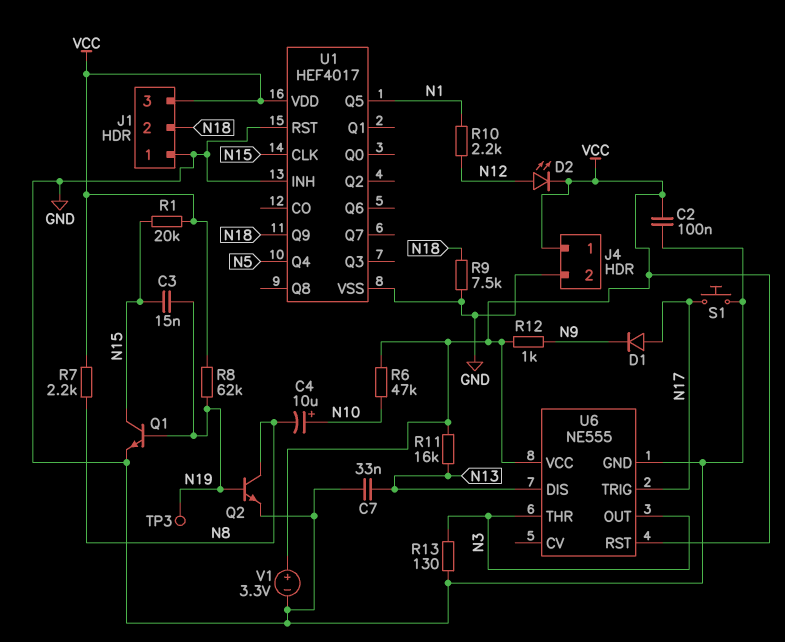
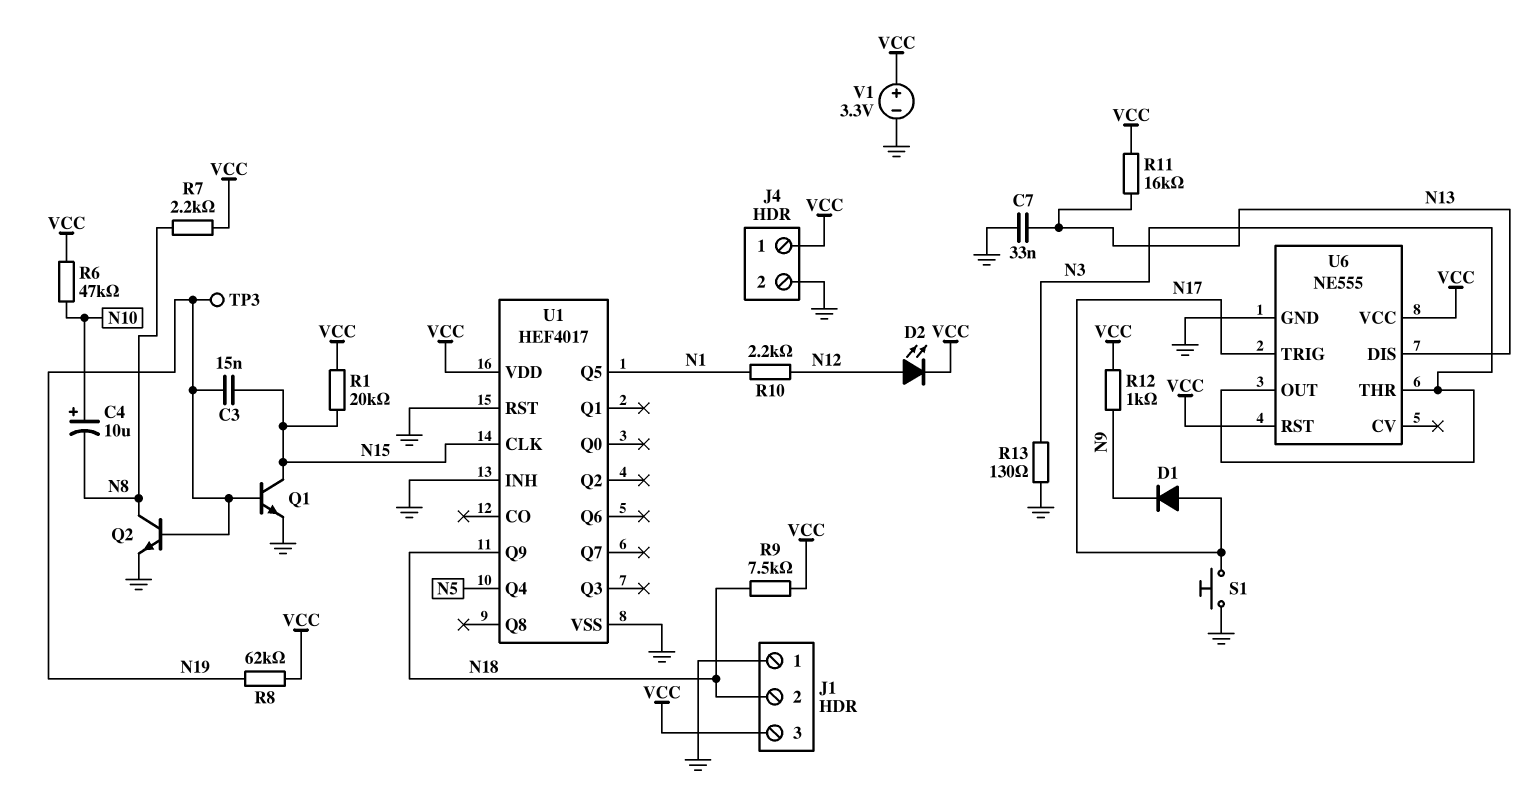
C2: 100nF (GND, VCC) -> none
R9: 7.5k (GND, N18) -> 7.5k (N18, VCC)

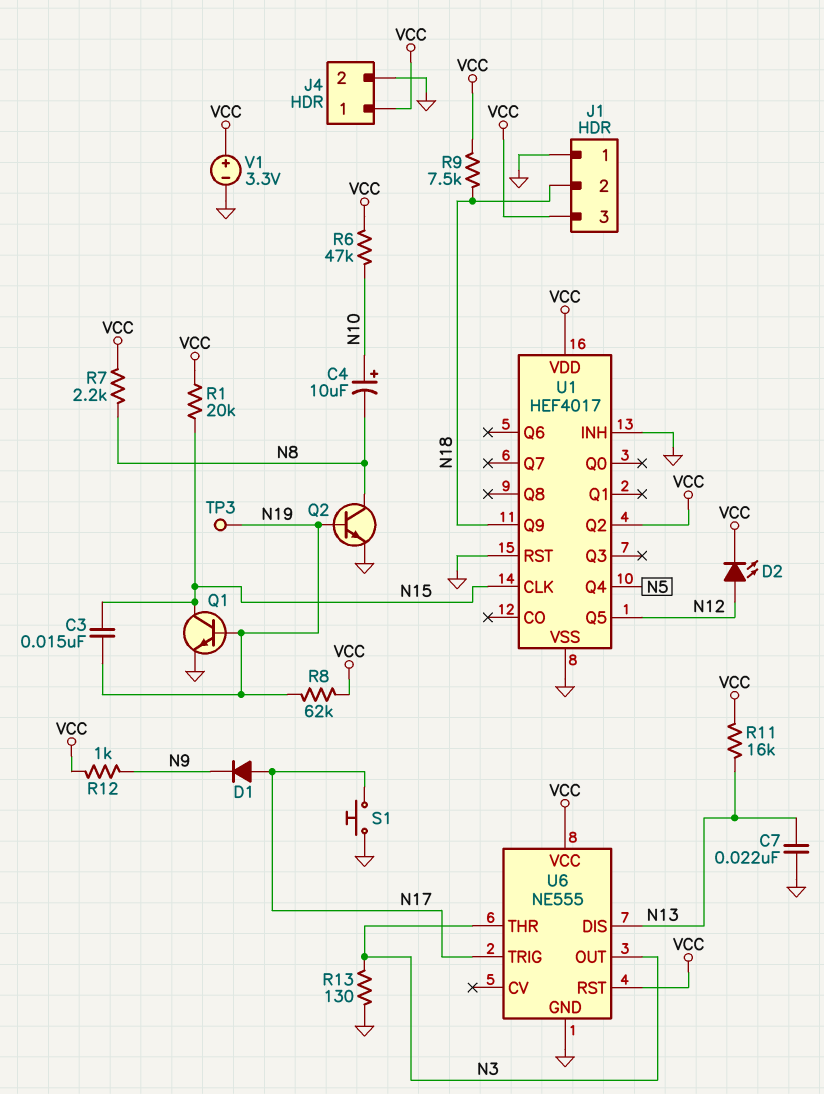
C7: 33nF (GND, N13) -> 22nF (GND, N13)
R10: 2.2k (N1, N12) -> none
U1 pin Q2: none -> VCC
U1 pin Q5: N1 -> N12

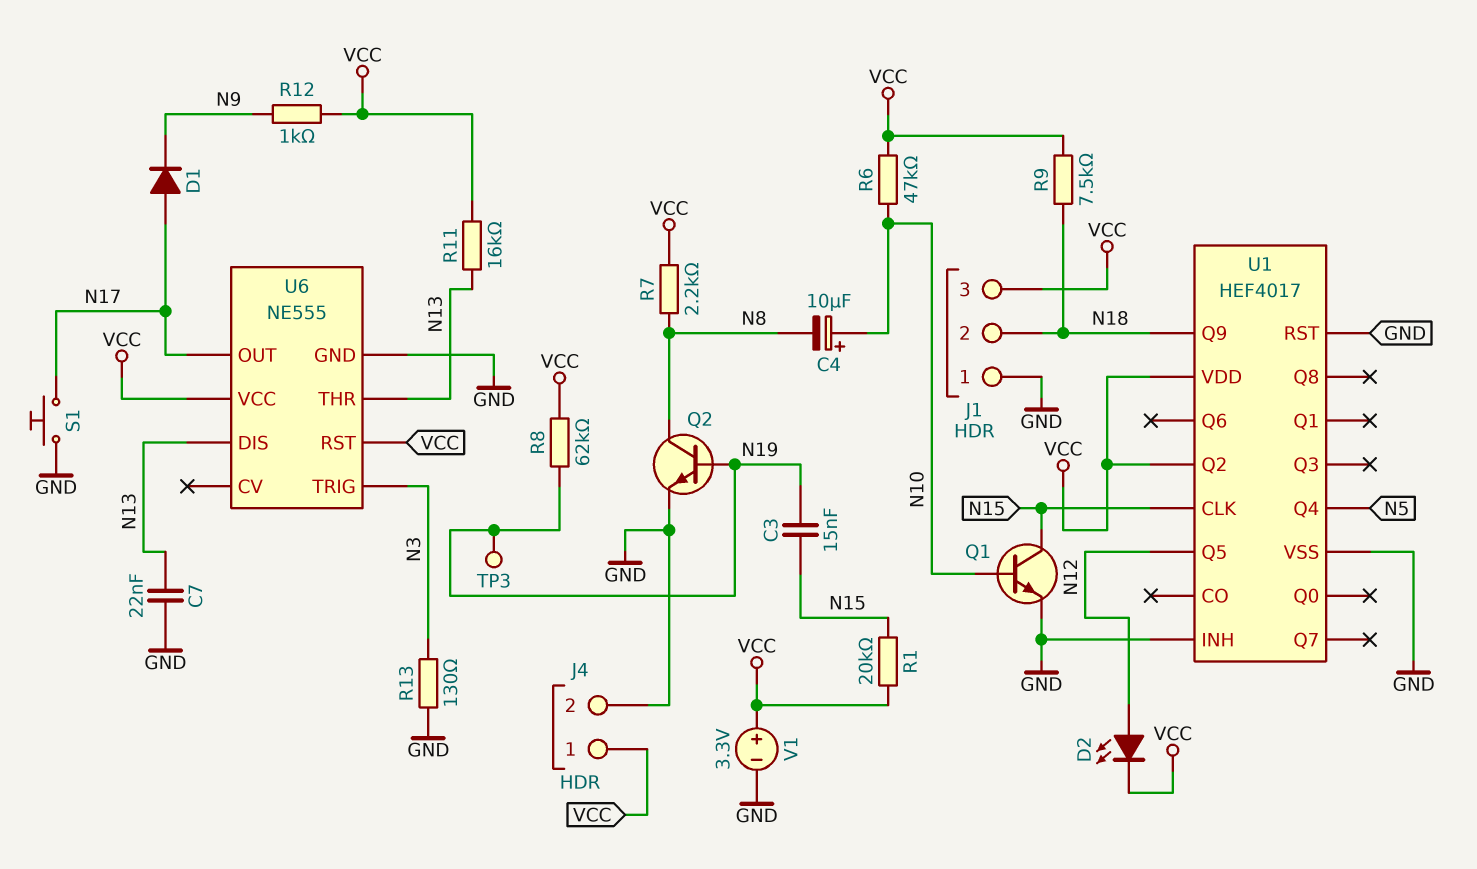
Q1: NPN (B N19, C N15, E GND) -> NPN (B N10, C N15, E GND)
U6 pin OUT: N3 -> N17
U6 pin THR: N3 -> N13
U6 pin TRIG: N17 -> N3

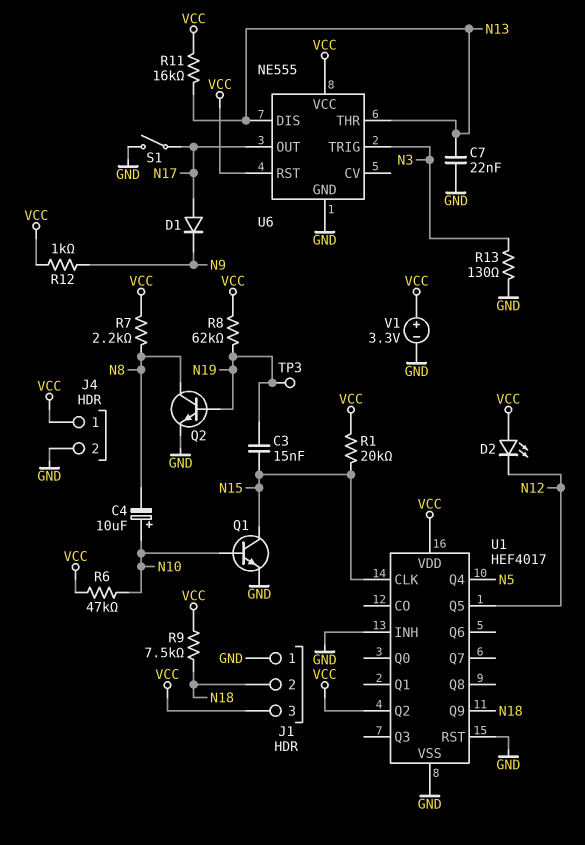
D2: LED (A N12, K VCC) -> LED (A VCC, K N12)
S1: button (GND, N17) -> switch (GND, N17)

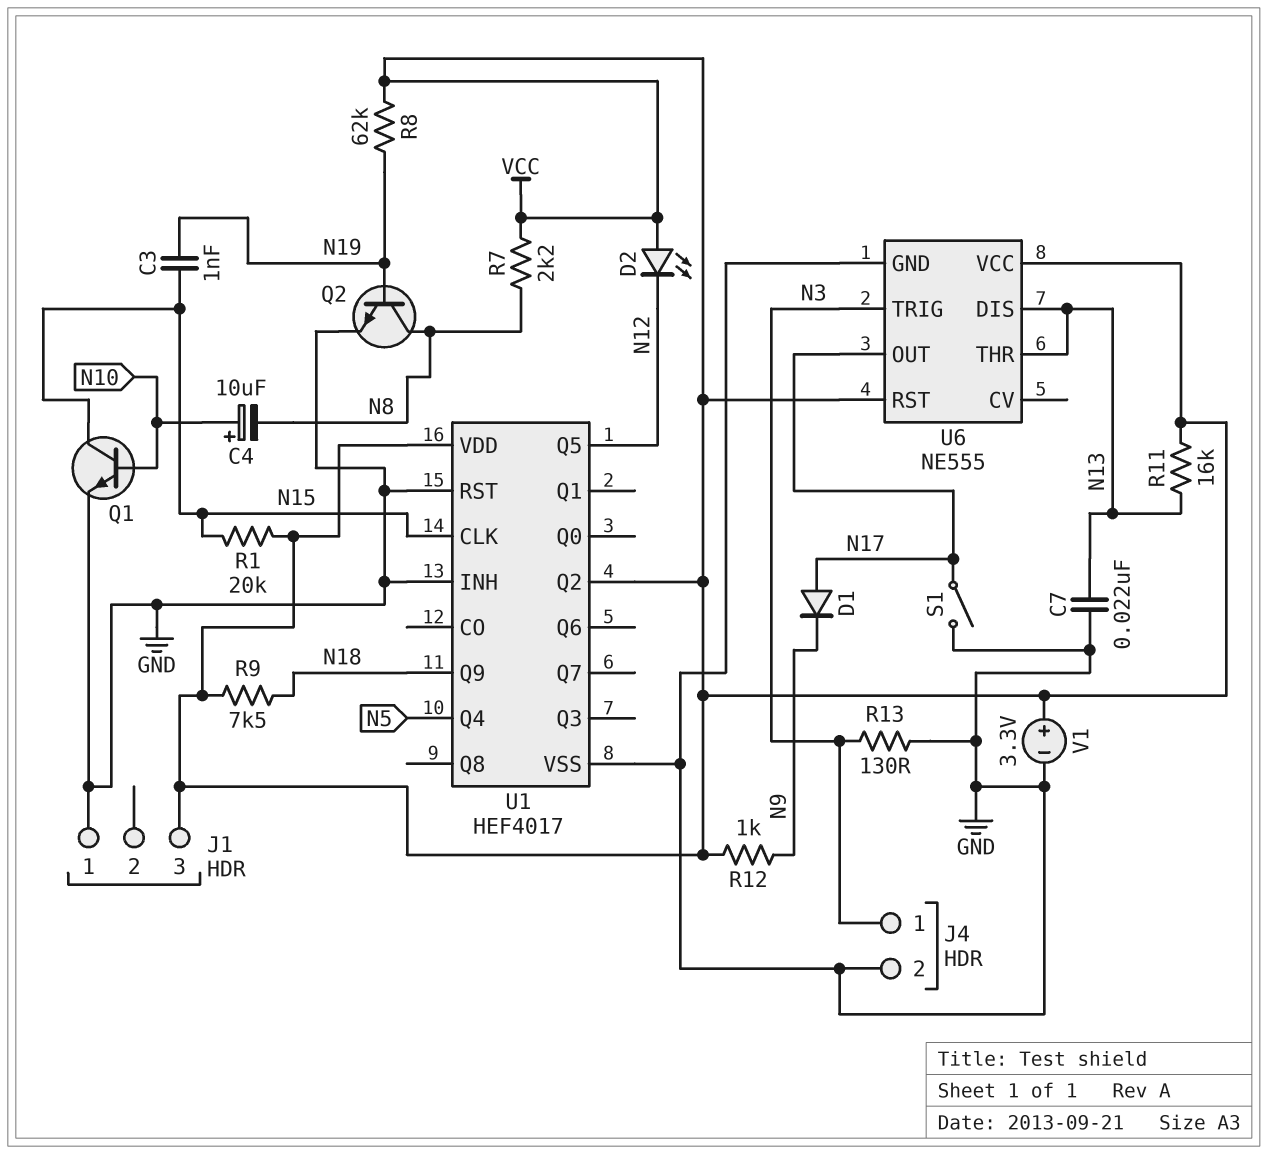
C3: 15nF (N15, N19) -> 1nF (N15, N19)
J1 pin 2: N18 -> none
J4 pin 1: VCC -> N3
R6: 47k (N10, VCC) -> none
TP3: test point (N19) -> none

